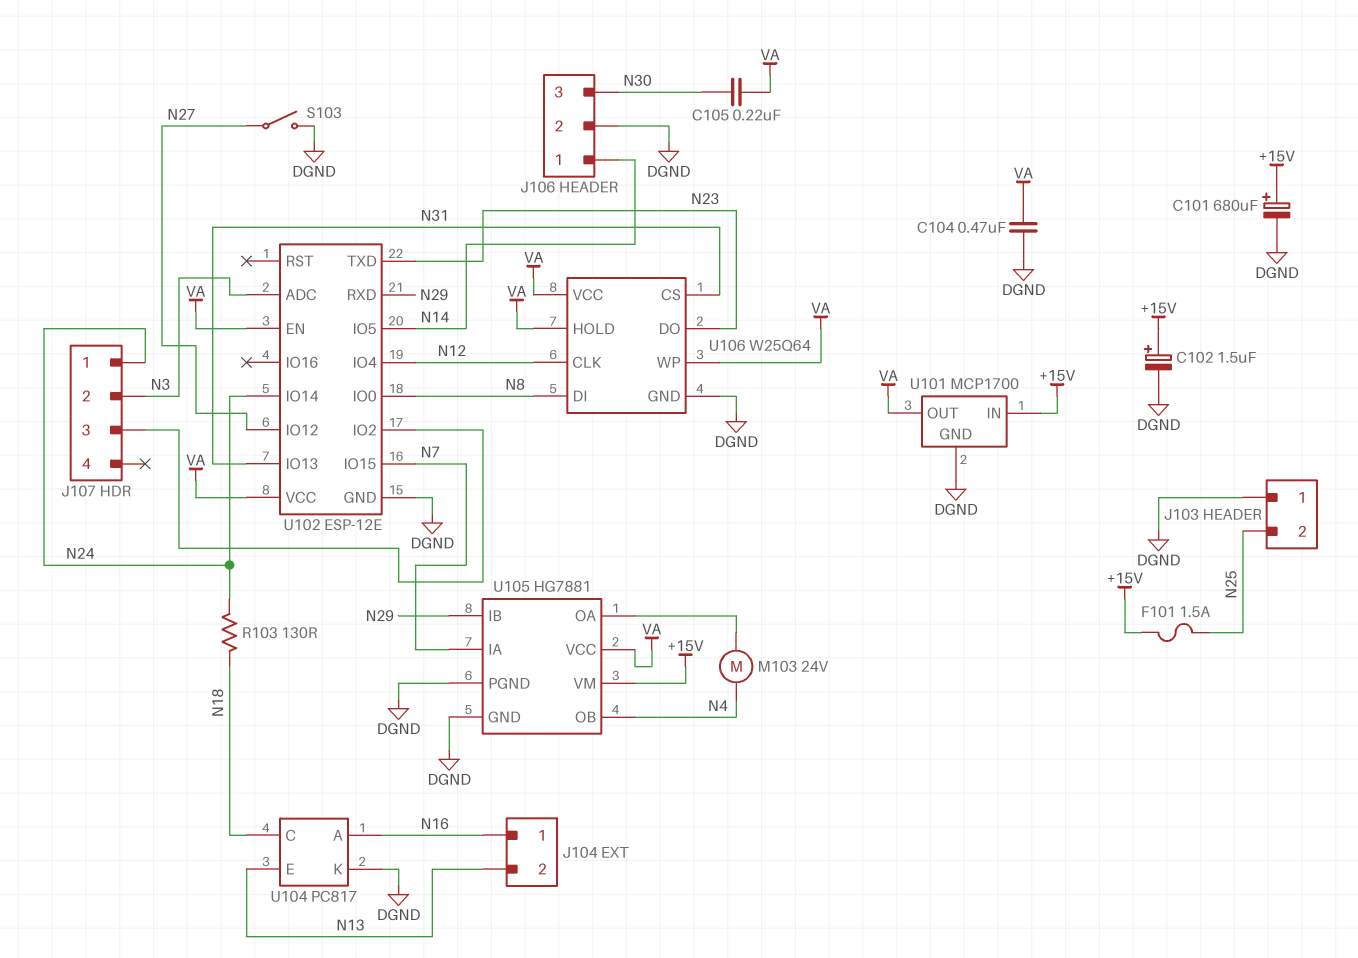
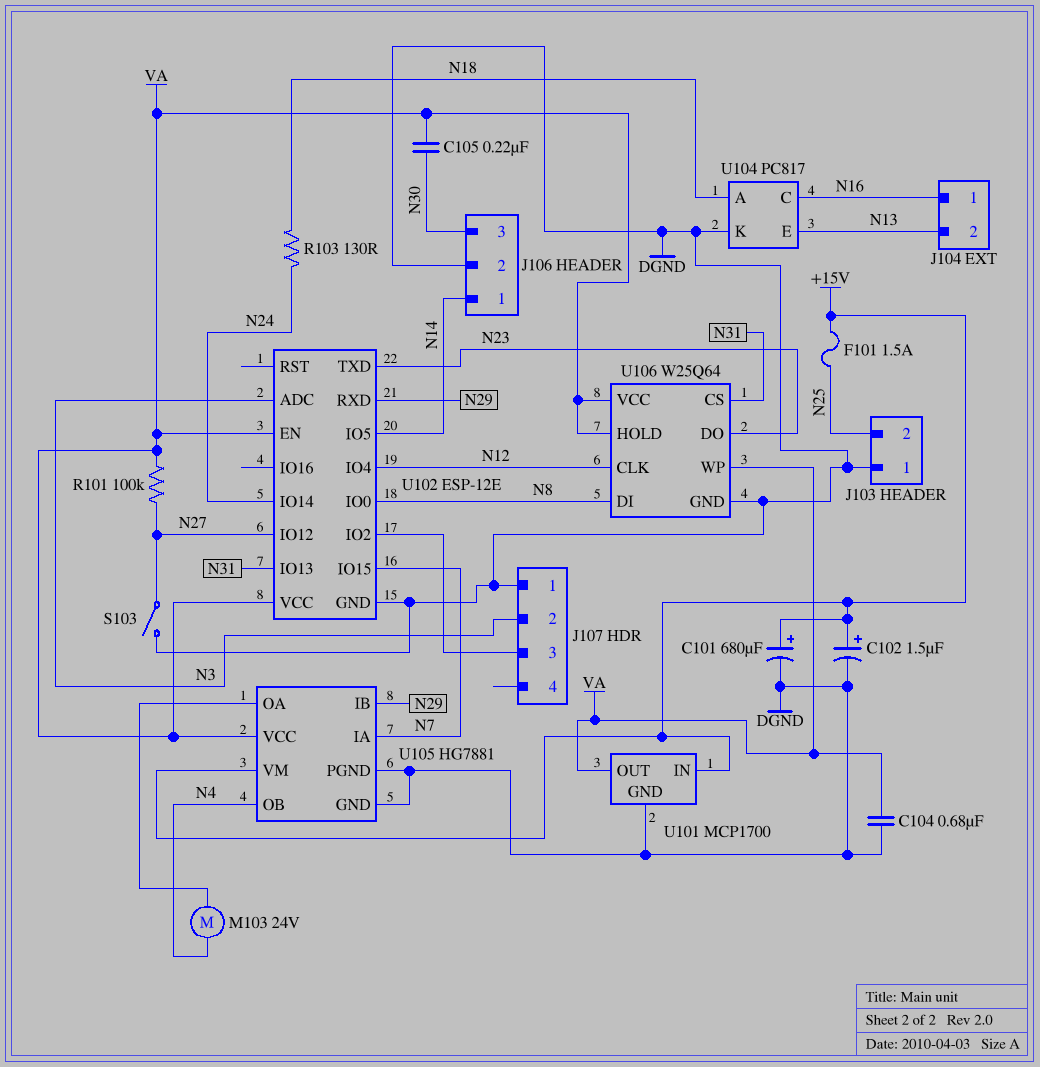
C104: 470nF (DGND, VA) -> 680nF (DGND, VA)
J107 pin 1: N24 -> DGND
R101: none -> 100k (N27, VA)
U104 pin A: N16 -> N18
U104 pin C: N18 -> N16

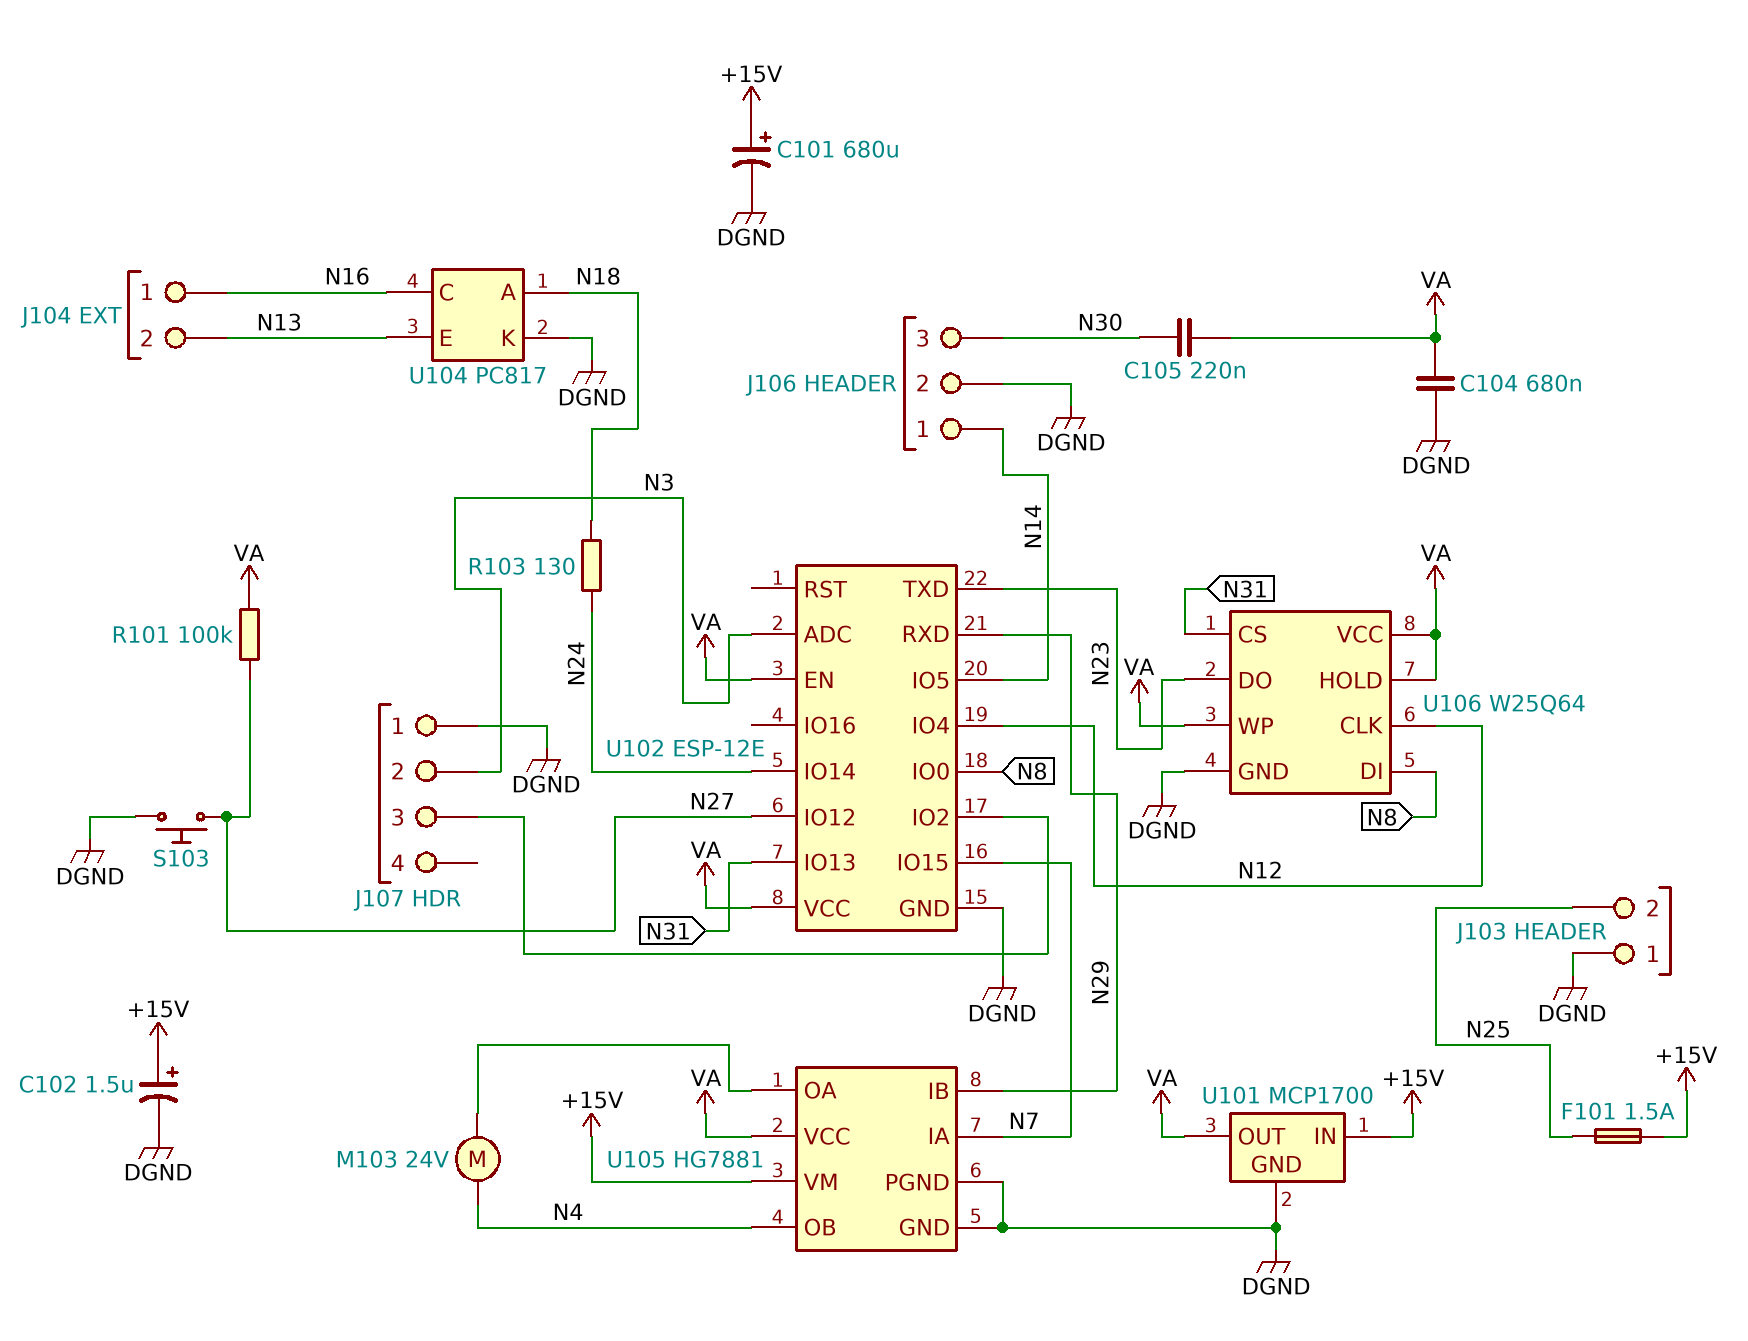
S103: switch (DGND, N27) -> button (DGND, N27)

